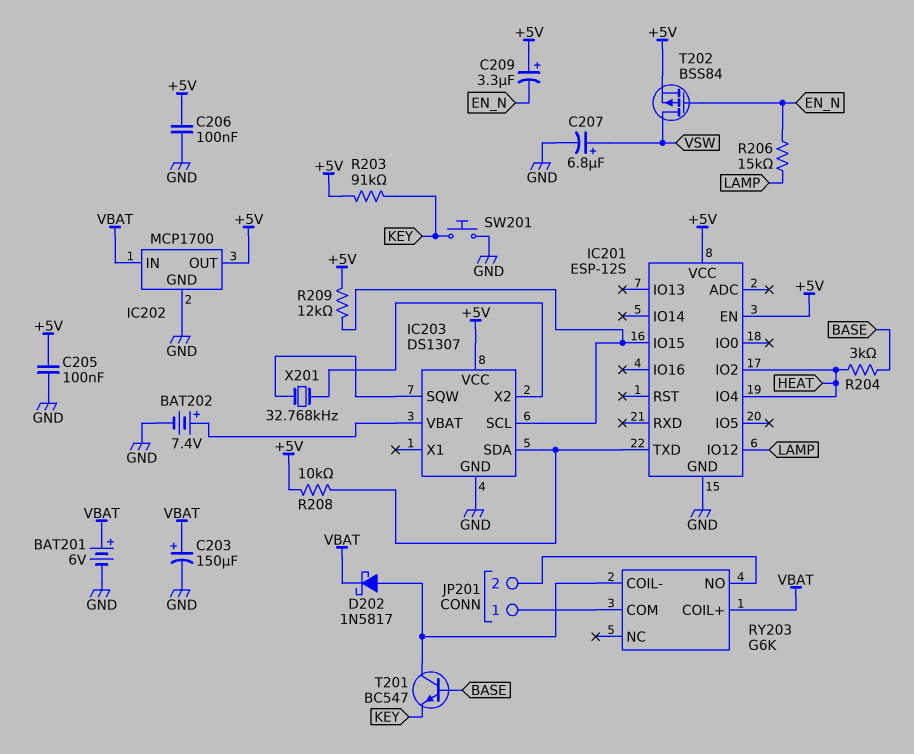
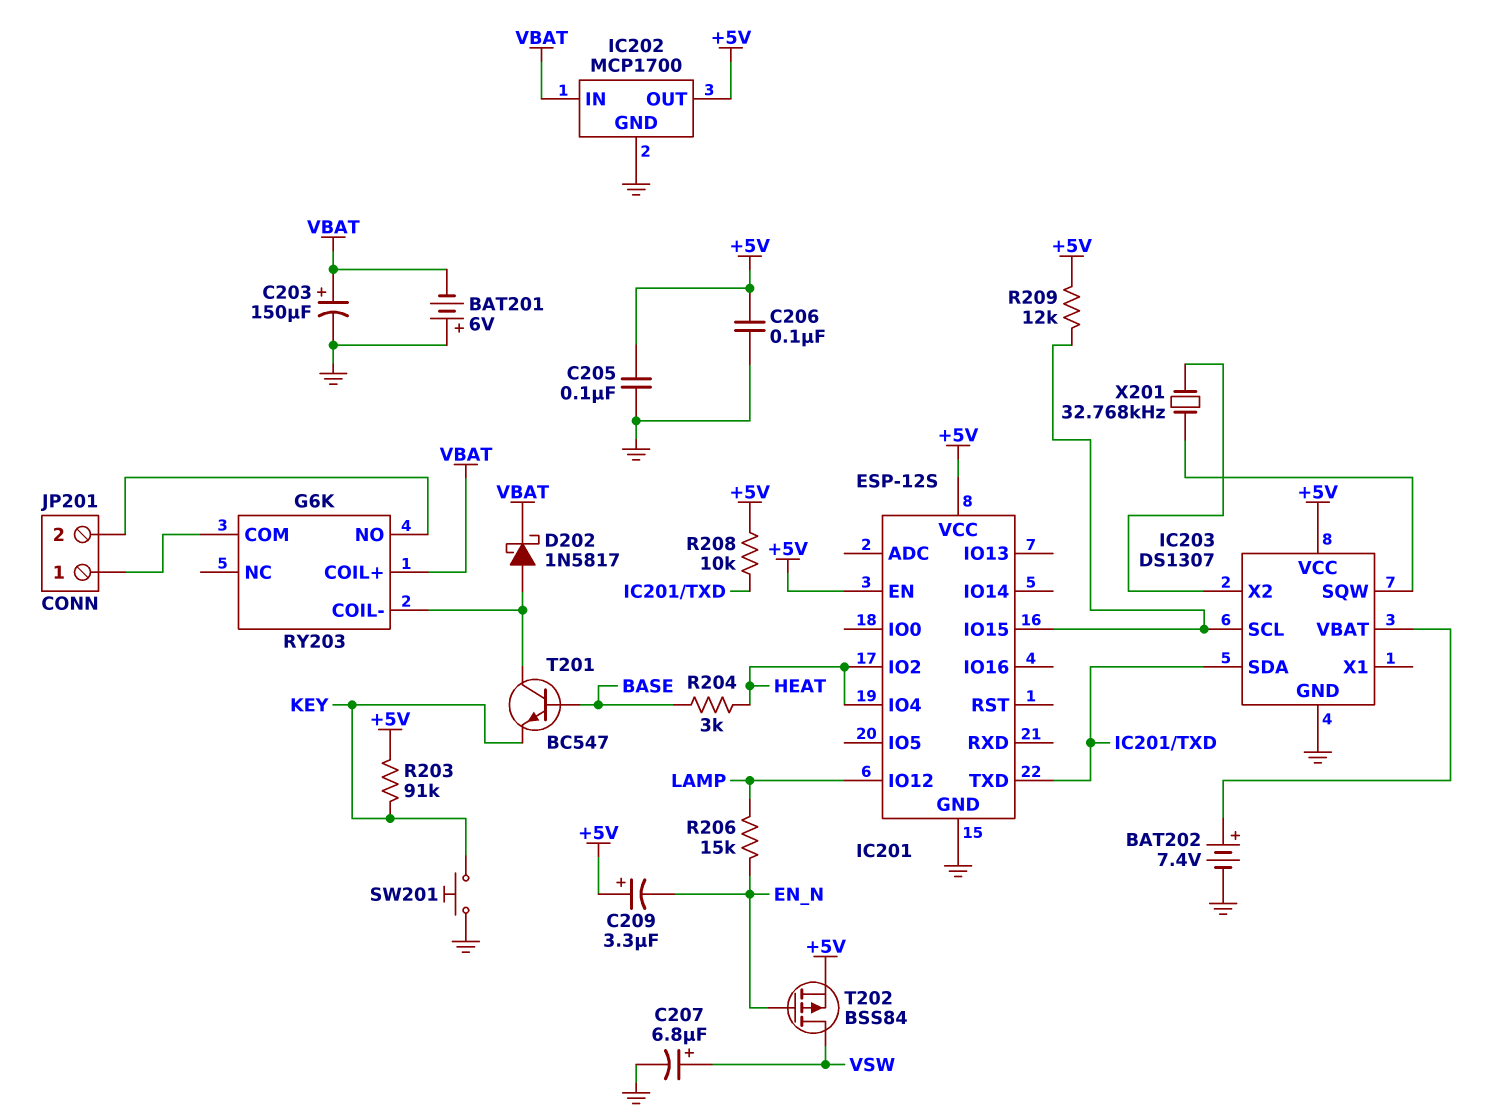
BAT201: 6V (plus VBAT, minus GND) -> 6V (plus GND, minus VBAT)

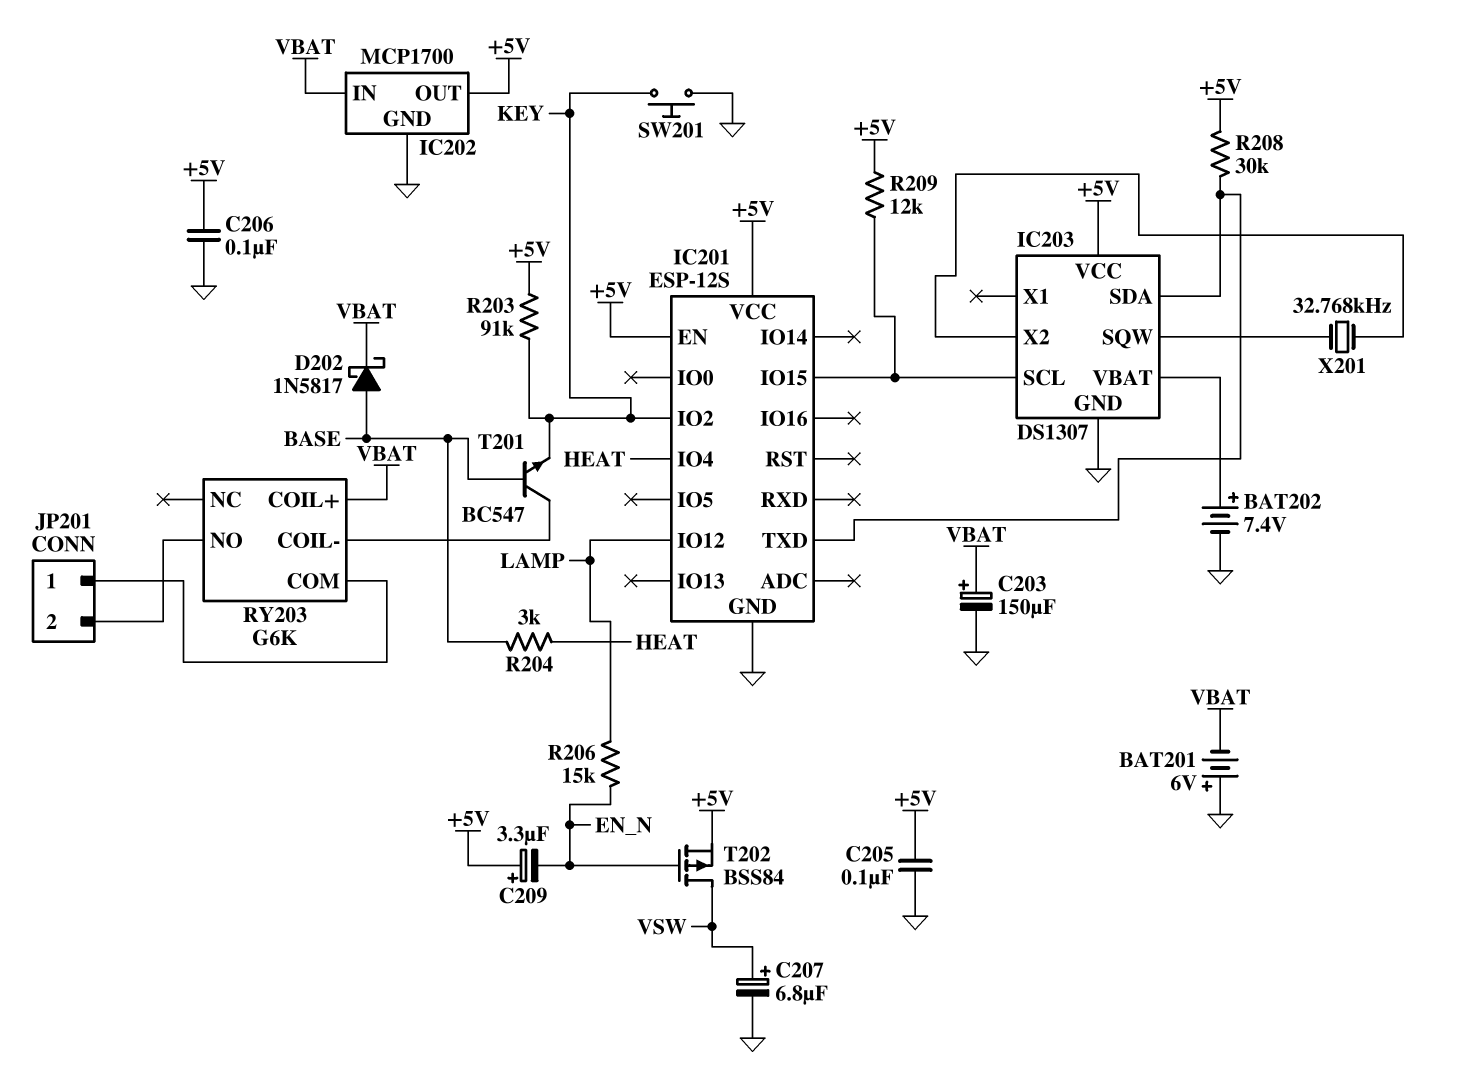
D202: schottky 1N5817 (A RY203/COIL-, K VBAT) -> schottky 1N5817 (A BASE, K VBAT)
IC201 pin IO2: HEAT -> KEY
R208: 10k (+5V, IC201/TXD) -> 30k (+5V, IC201/TXD)

